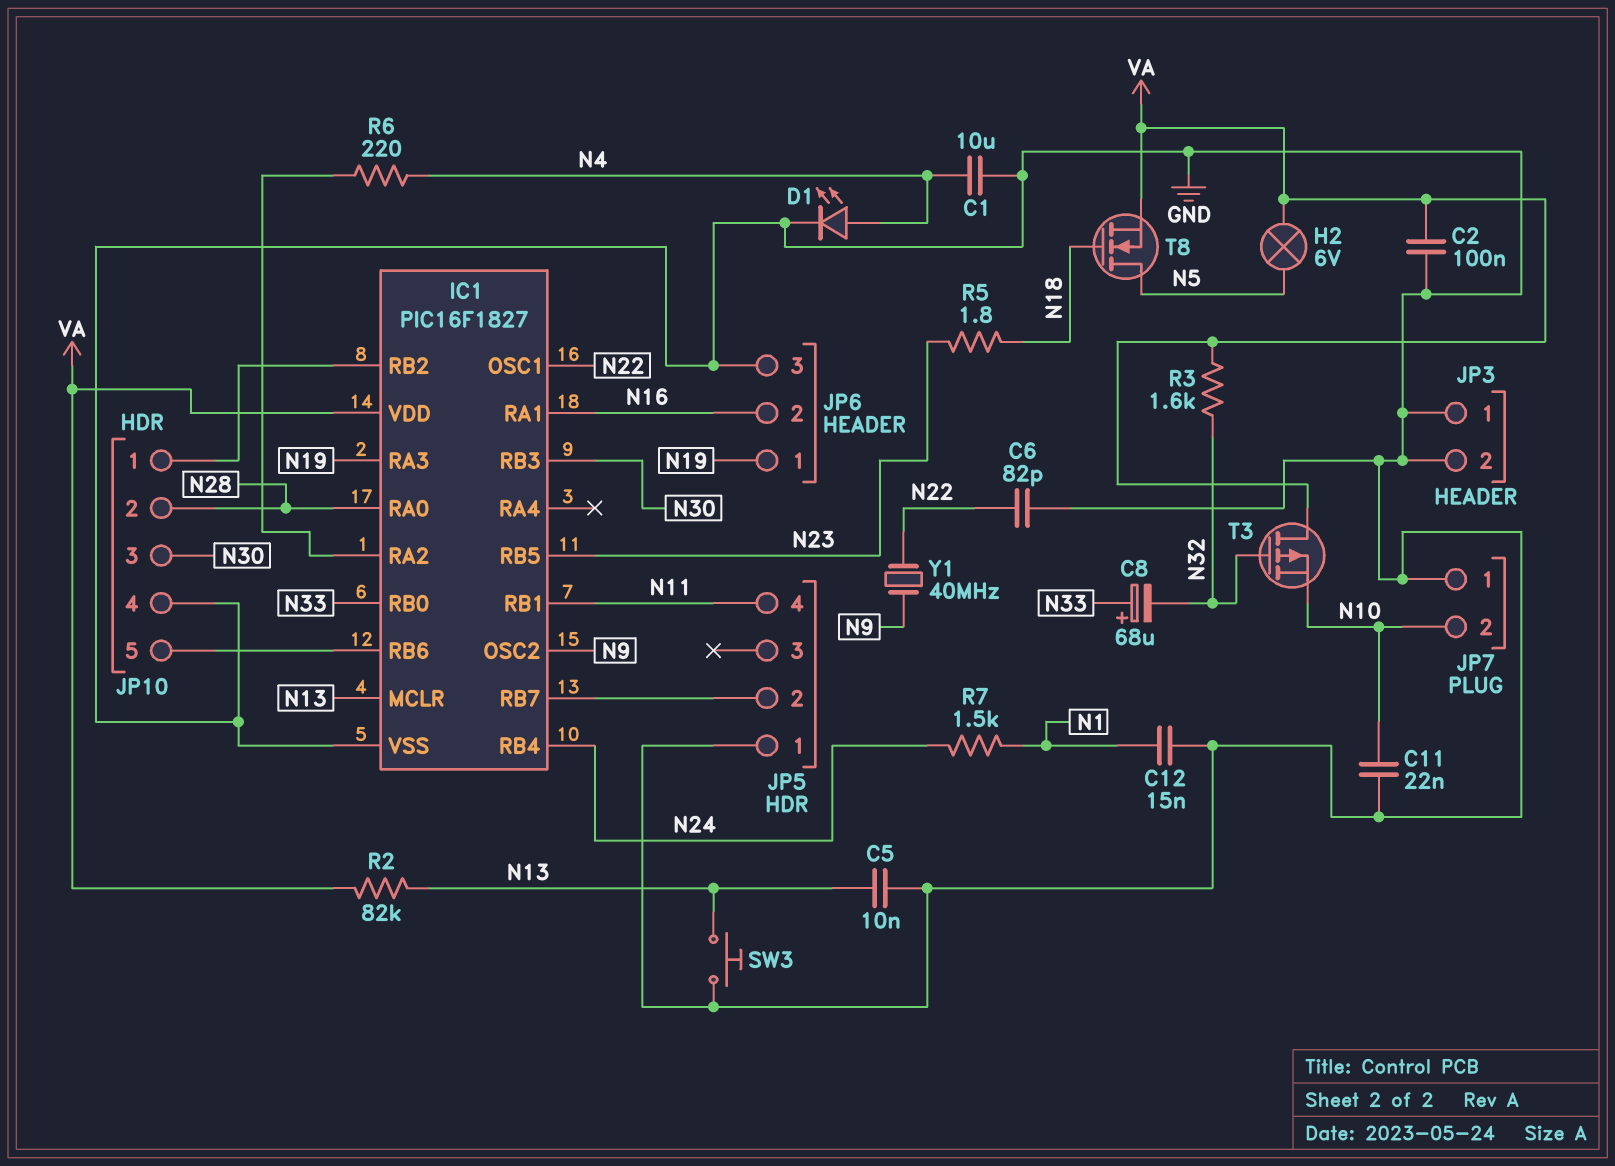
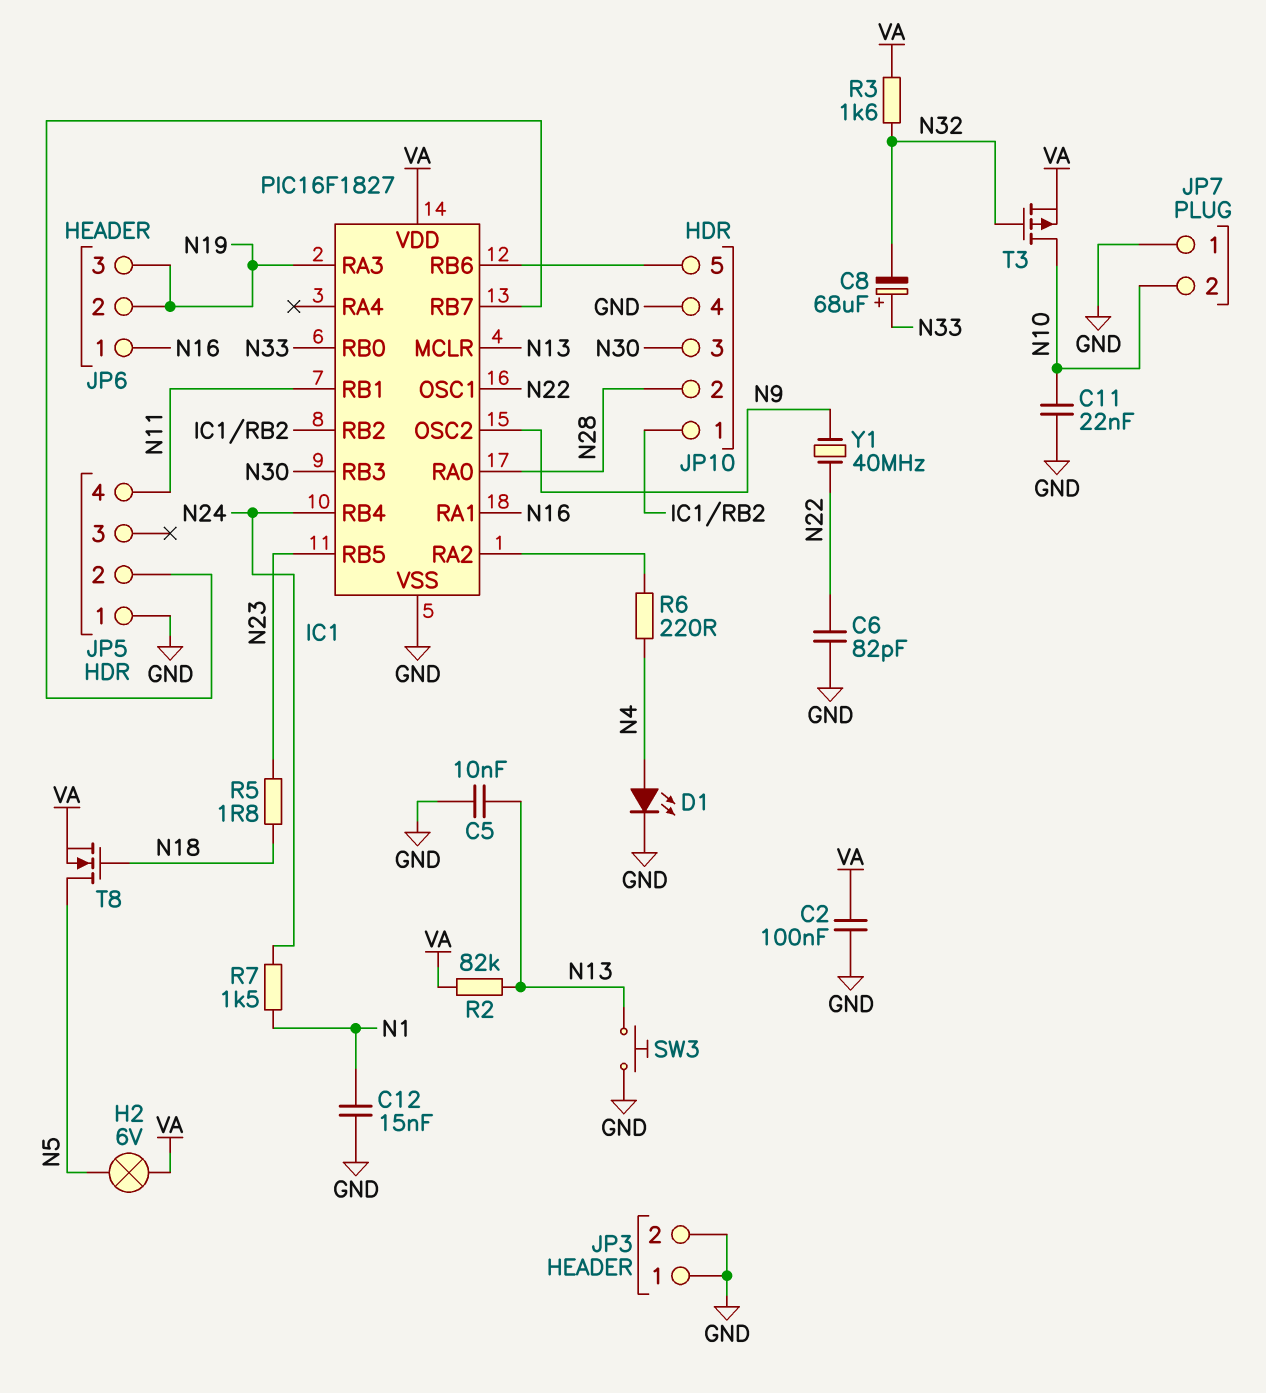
C1: 10uF (GND, N4) -> none
JP6 pin 1: N19 -> N16
JP6 pin 2: N16 -> N19
JP6 pin 3: GND -> N19
T3: PMOS (G N32, D VA, S N10) -> PMOS (G N32, D N10, S VA)

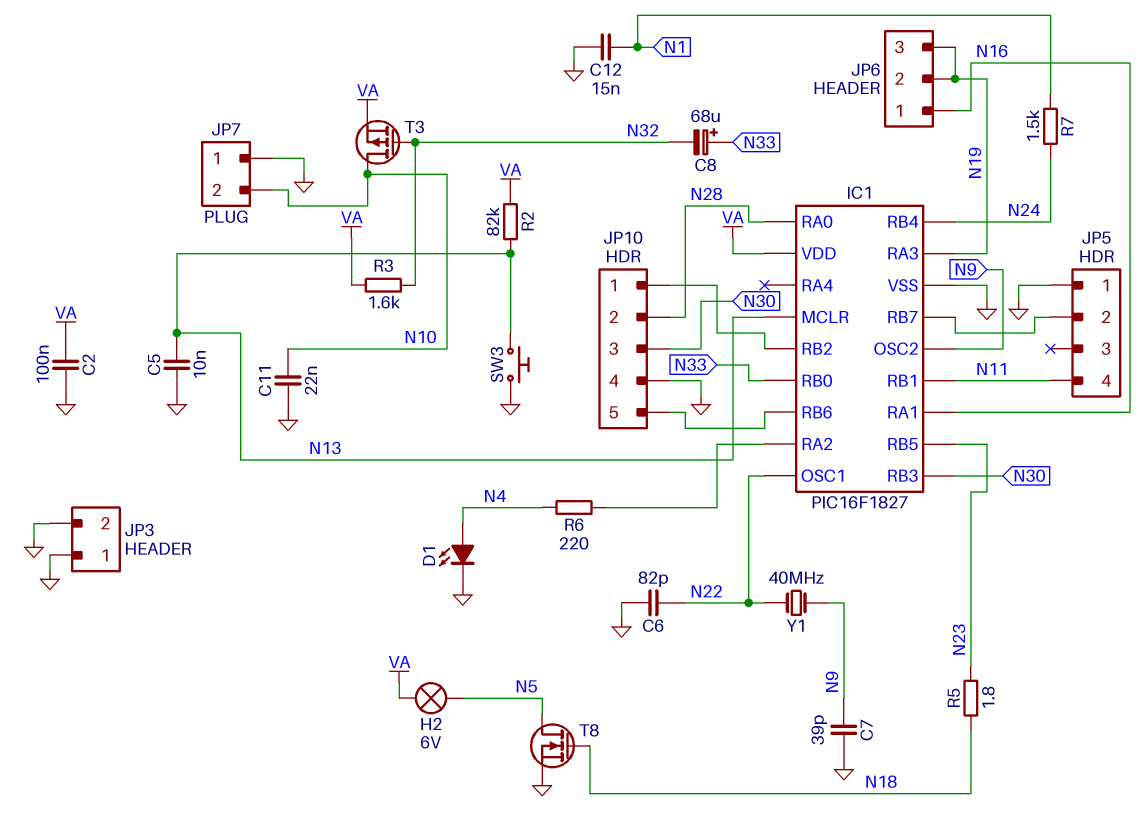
C7: none -> 39pF (GND, N9)
T8: NMOS (G N18, D N5, S VA) -> NMOS (G N18, D N5, S GND)

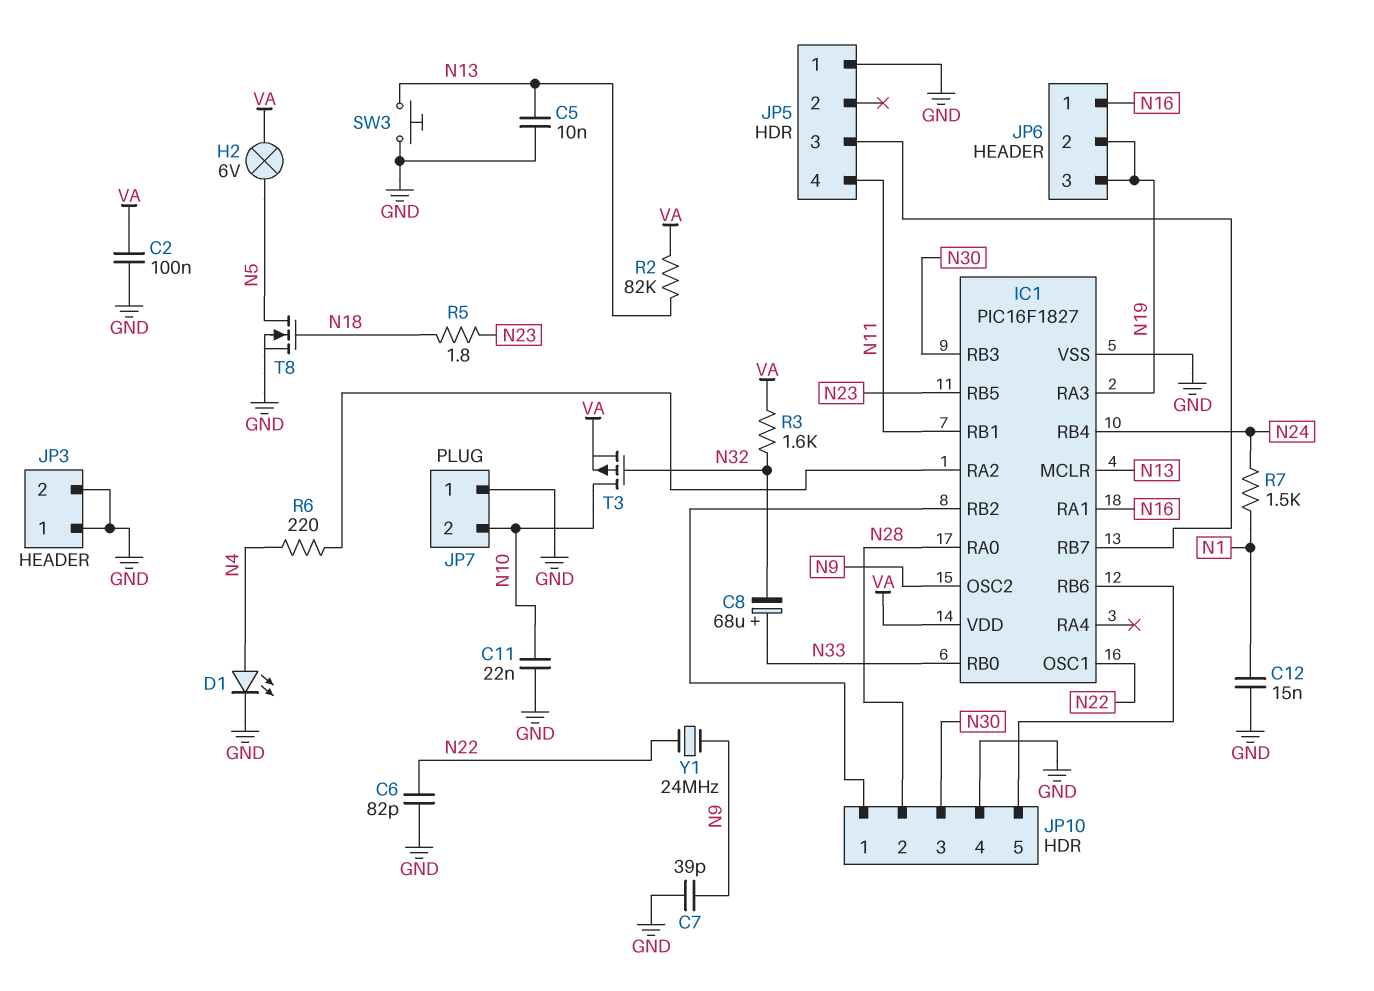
JP5 pin 2: IC1/RB7 -> none
JP5 pin 3: none -> IC1/RB7
Y1: 40MHz (N9, N22) -> 24MHz (N9, N22)

